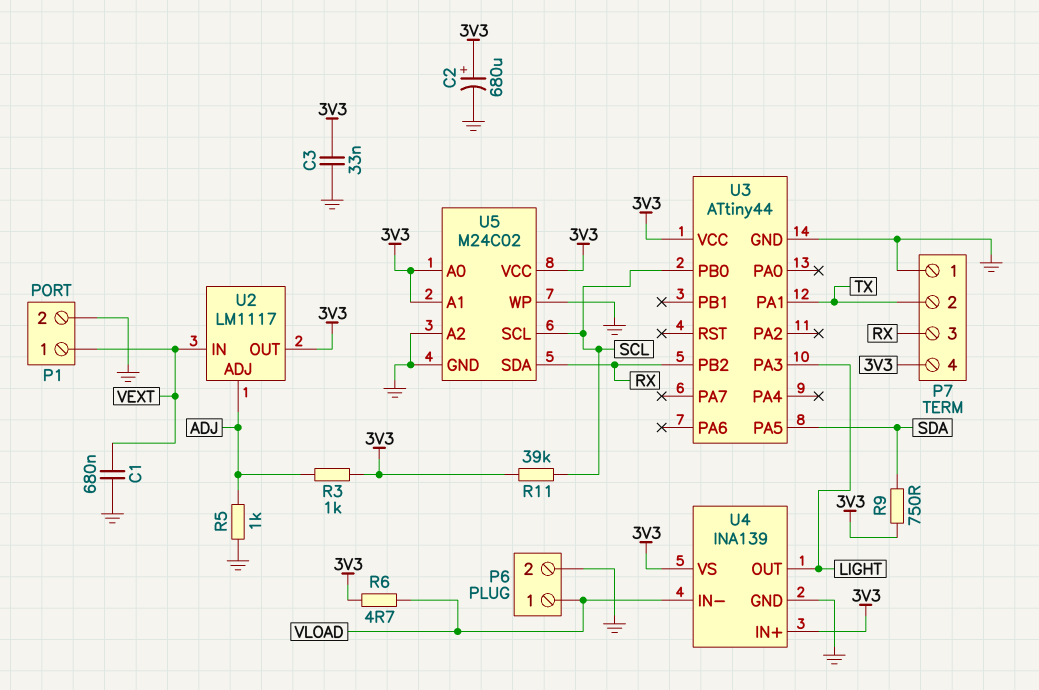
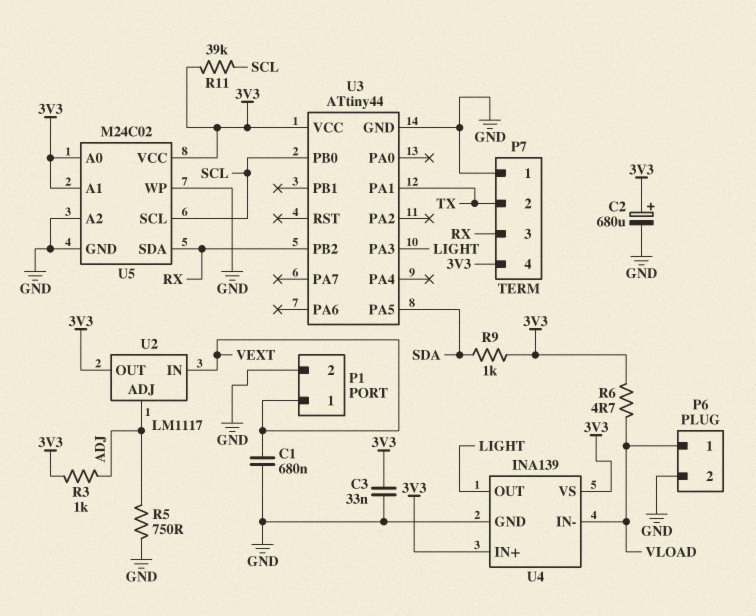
R5: 1k (ADJ, GND) -> 750 (ADJ, GND)
R9: 750 (3V3, SDA) -> 1k (3V3, SDA)

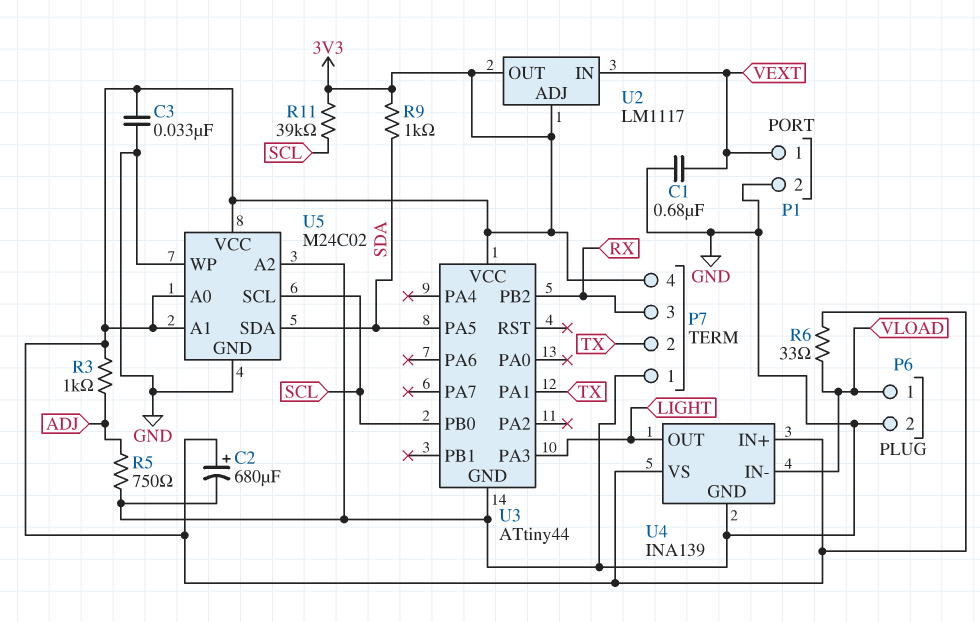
R6: 4.7 (3V3, VLOAD) -> 33 (3V3, VLOAD)
U2 pin ADJ: ADJ -> 3V3
U5 pin SDA: RX -> SDA

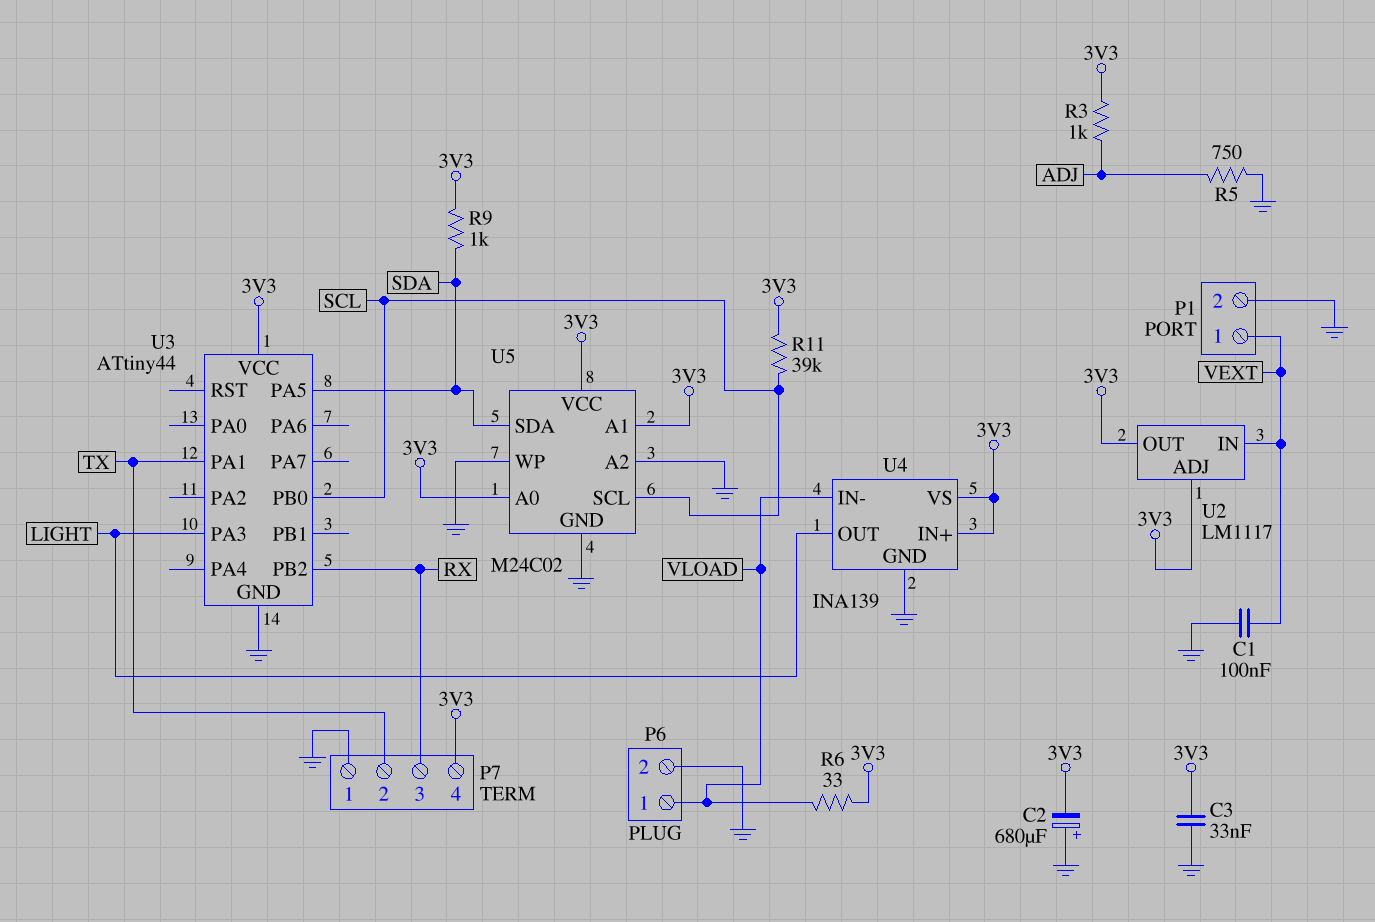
C1: 680nF (GND, VEXT) -> 100nF (GND, VEXT)
C2: 680uF (plus 3V3, minus GND) -> 680uF (plus GND, minus 3V3)

